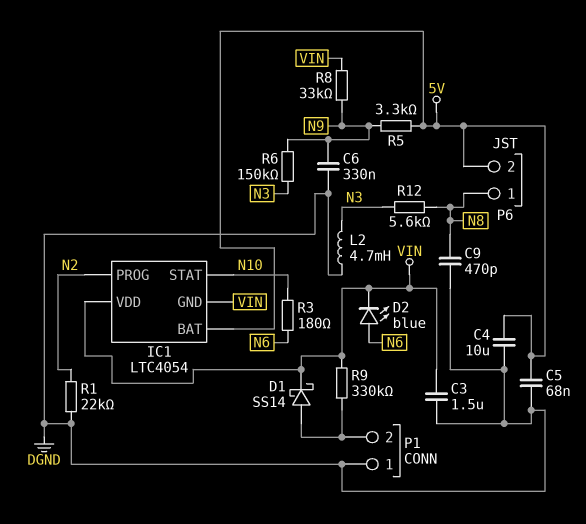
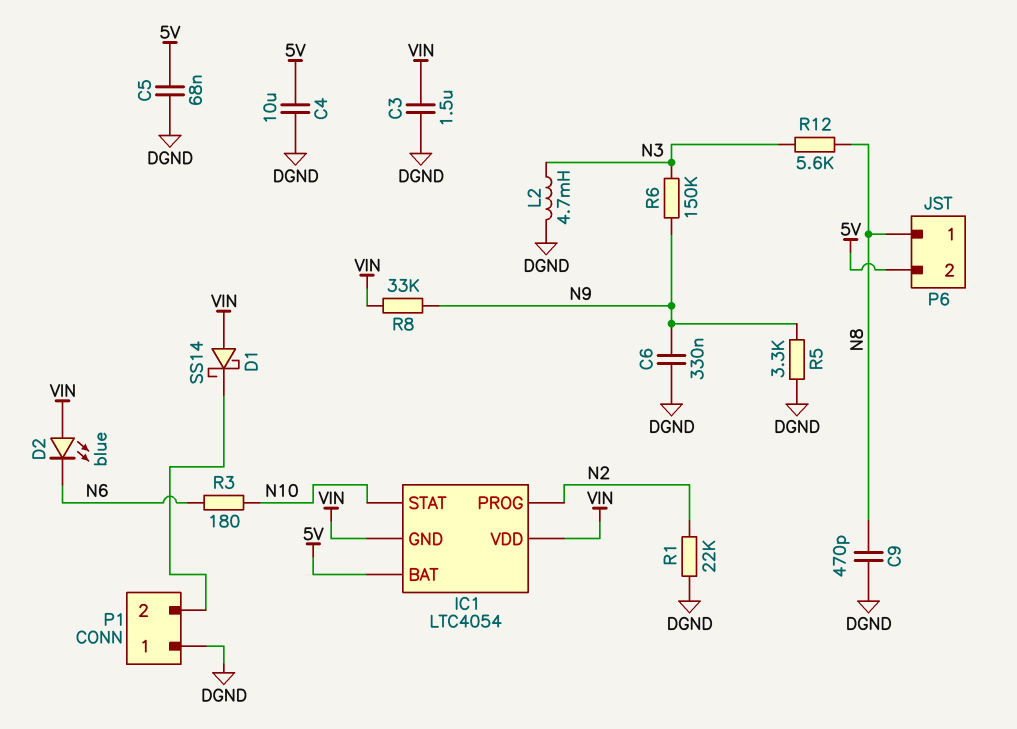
D1: schottky SS14 (A P1/2, K VIN) -> schottky SS14 (A VIN, K P1/2)
D2: LED blue (A N6, K VIN) -> LED blue (A VIN, K N6)
R5: 3.3k (5V, N9) -> 3.3k (DGND, N9)
R9: 330k (P1/2, VIN) -> none

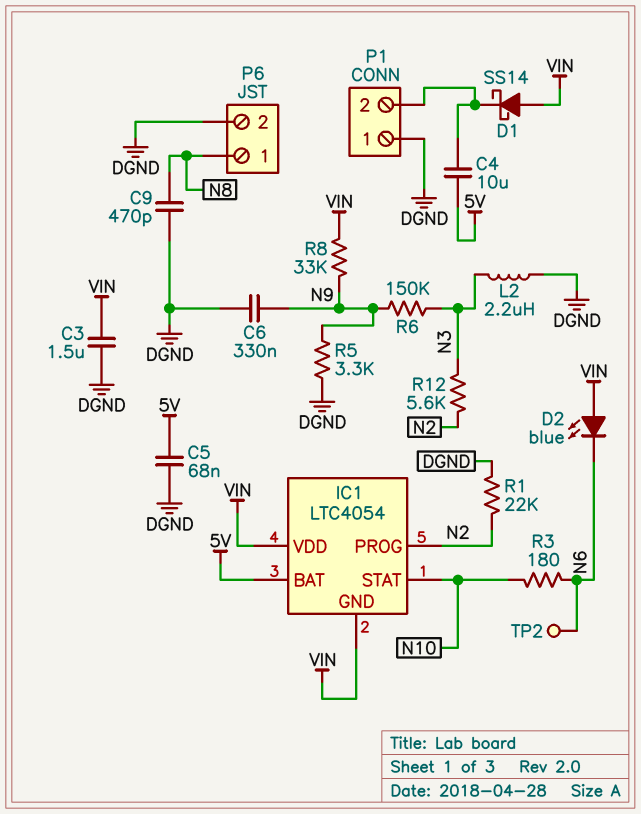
C4: 10uF (5V, DGND) -> 10uF (5V, P1/2)
L2: 4.7mH (DGND, N3) -> 2.2uH (DGND, N3)
P6 pin 2: 5V -> DGND
R12: 5.6k (N3, N8) -> 5.6k (N2, N3)
TP2: none -> test point (N6)

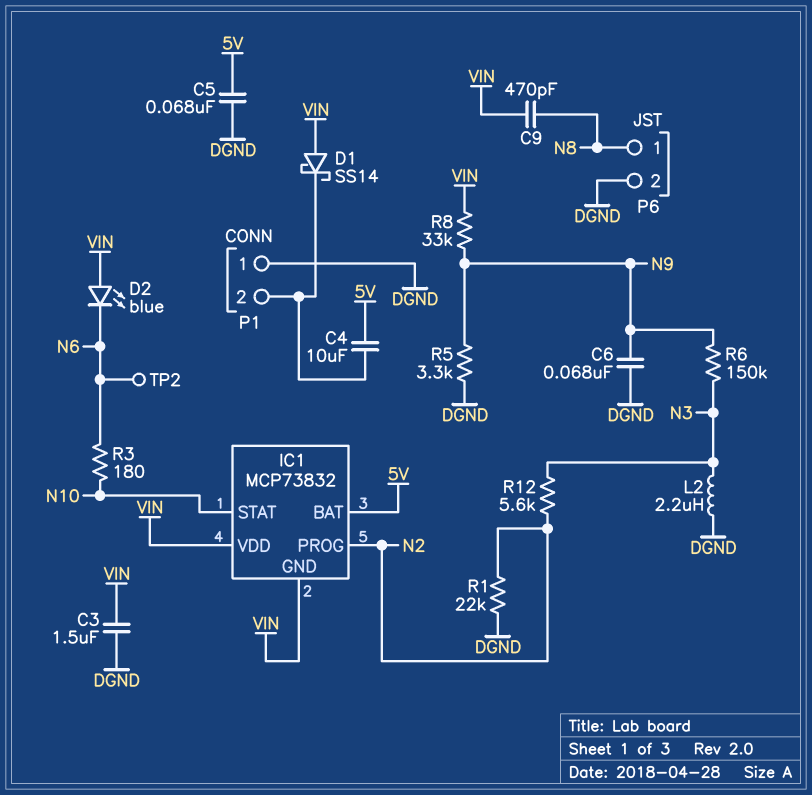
C6: 330nF (DGND, N9) -> 68nF (DGND, N9)
C9: 470pF (DGND, N8) -> 470pF (N8, VIN)
IC1: LTC4054 -> MCP73832

